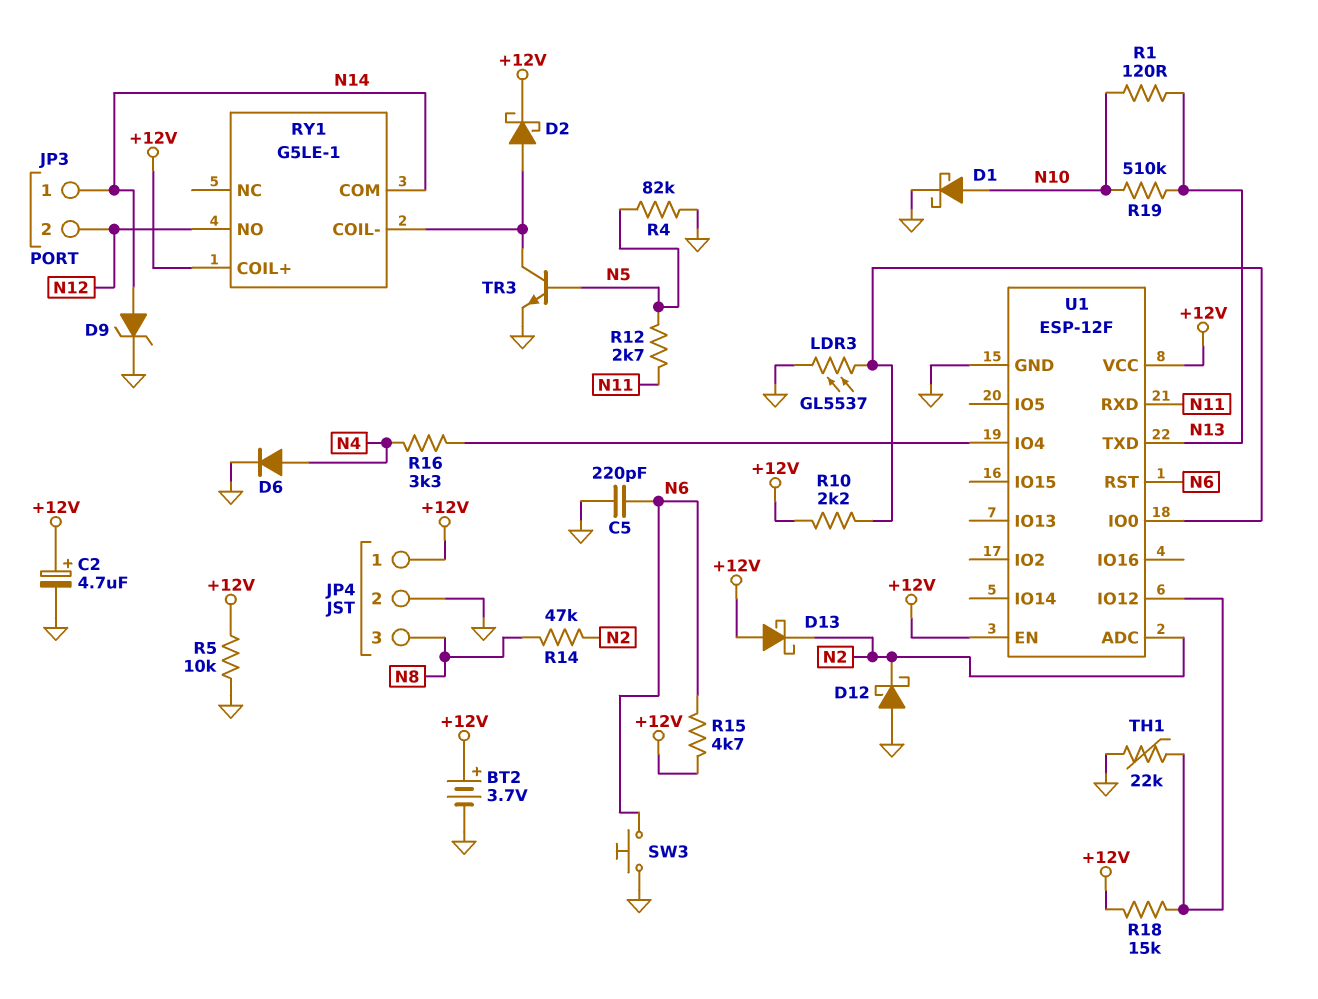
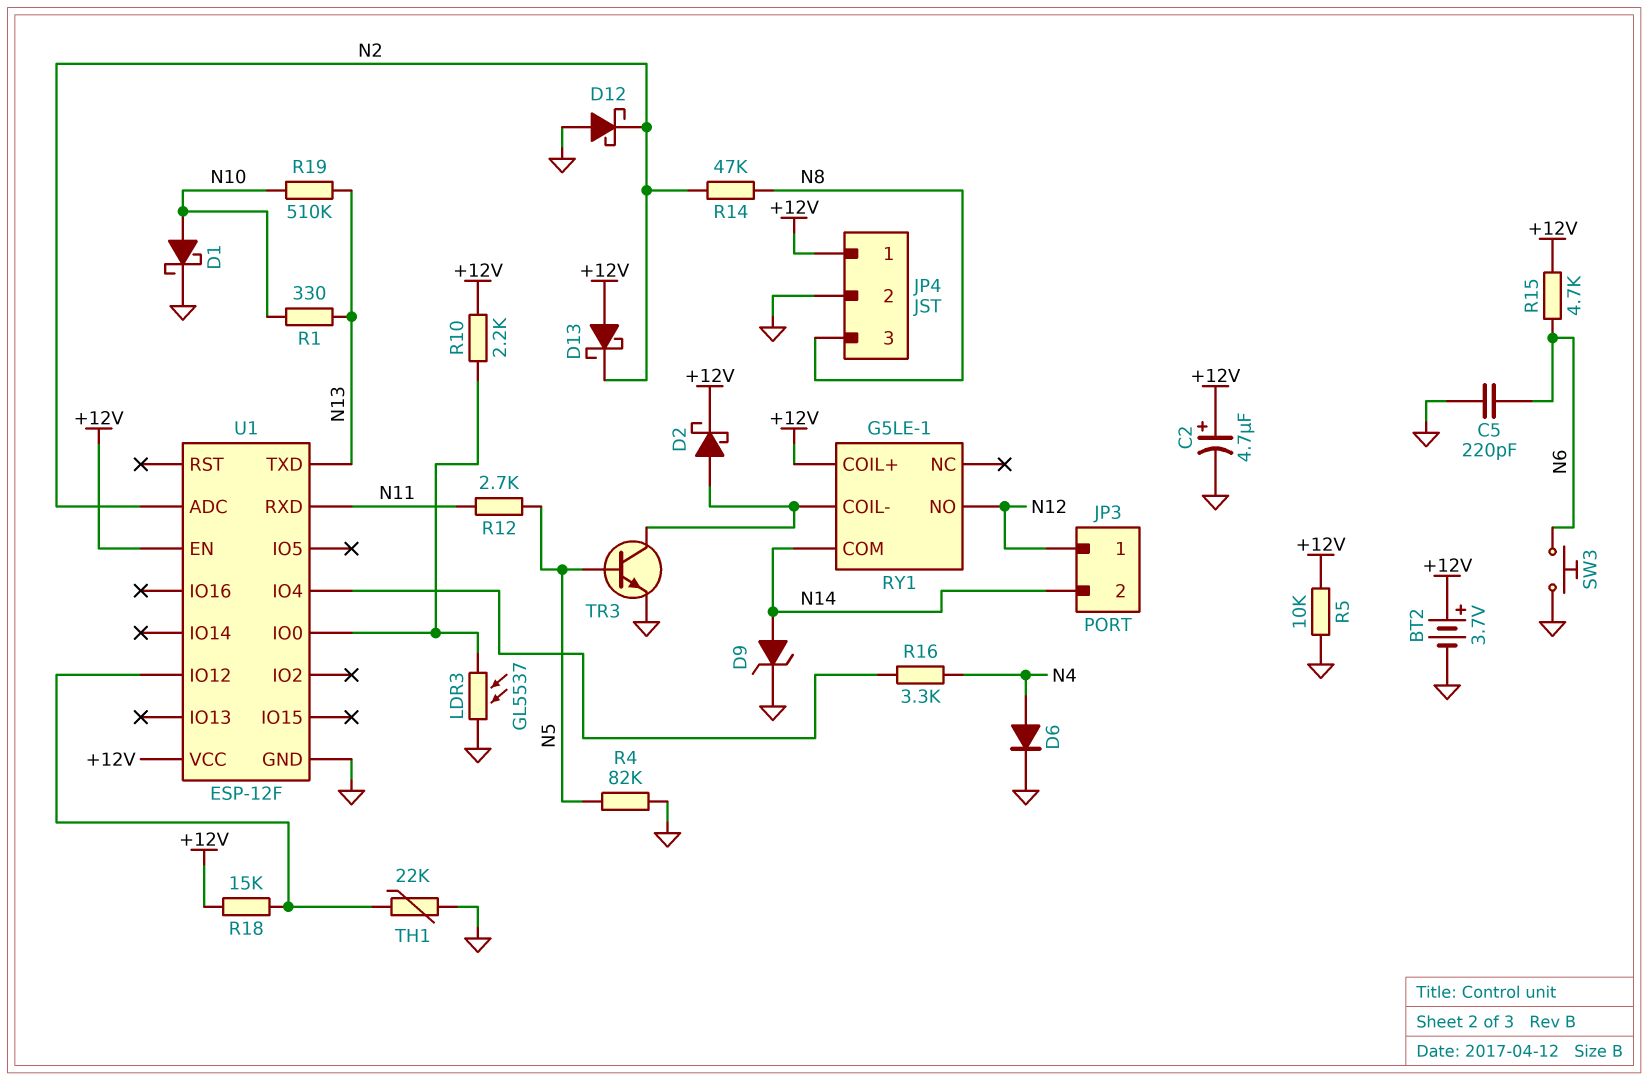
JP3 pin 1: N14 -> N12
JP3 pin 2: N12 -> N14
R1: 120 (N10, N13) -> 330 (N10, N13)
U1 pin RST: N6 -> none

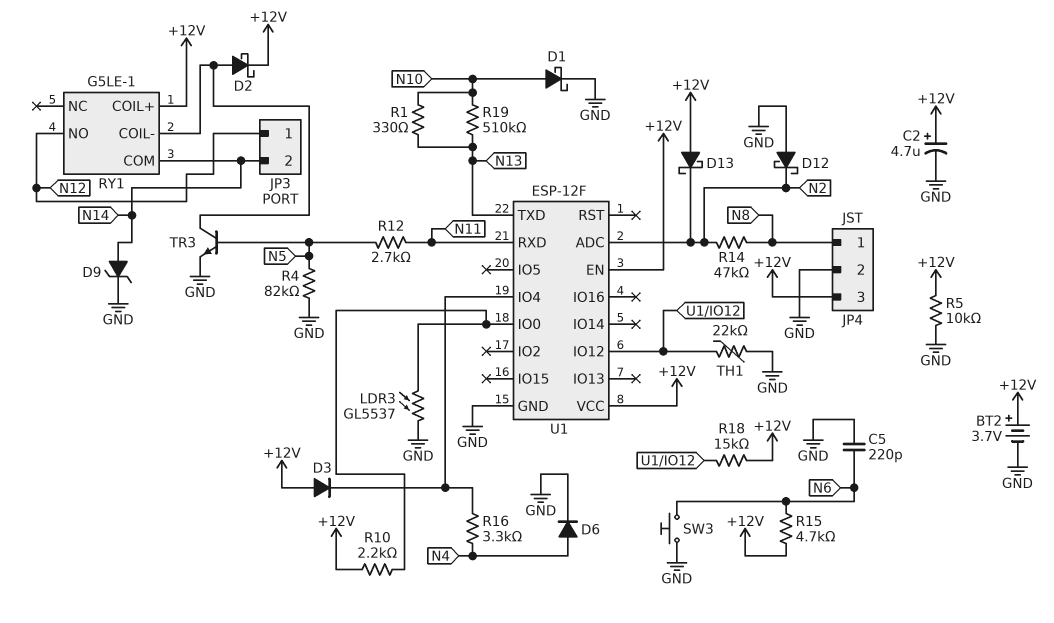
D3: none -> diode (A +12V, K U1/IO4)
JP4 pin 1: +12V -> N8
JP4 pin 3: N8 -> +12V

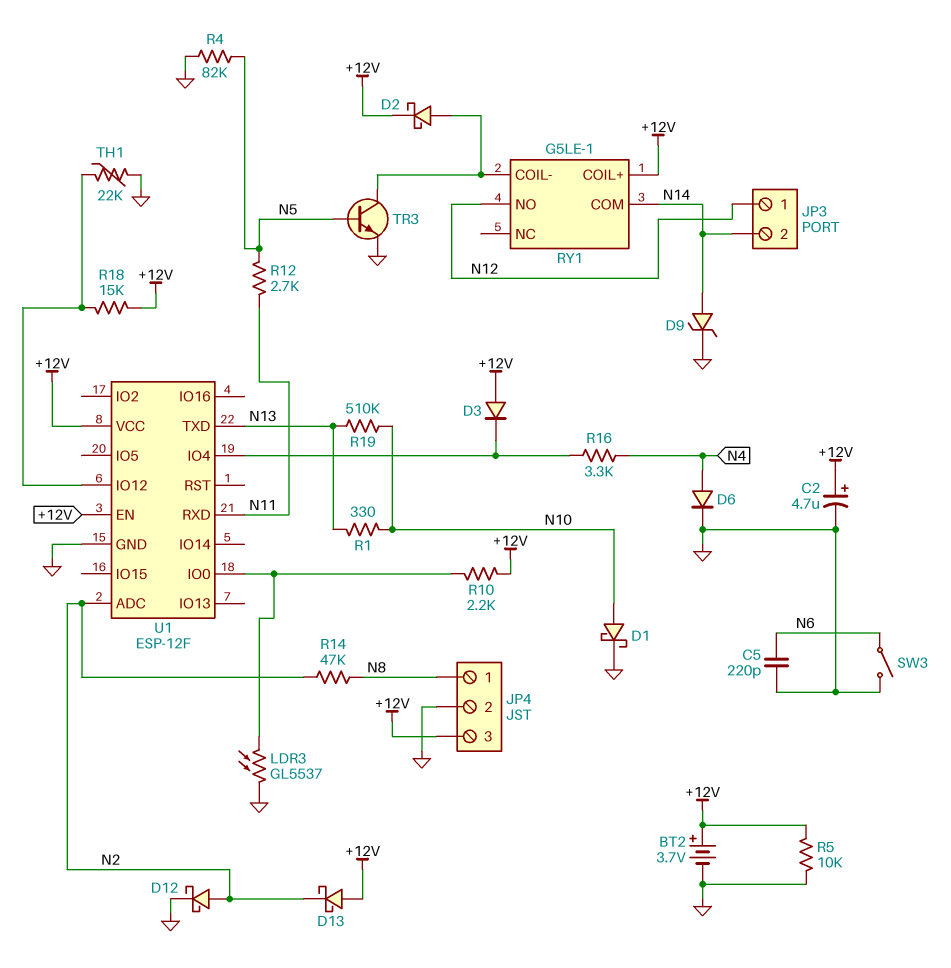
D12: schottky (A GND, K N2) -> schottky (A N2, K GND)
R15: 4.7k (+12V, N6) -> none
SW3: button (GND, N6) -> switch (GND, N6)

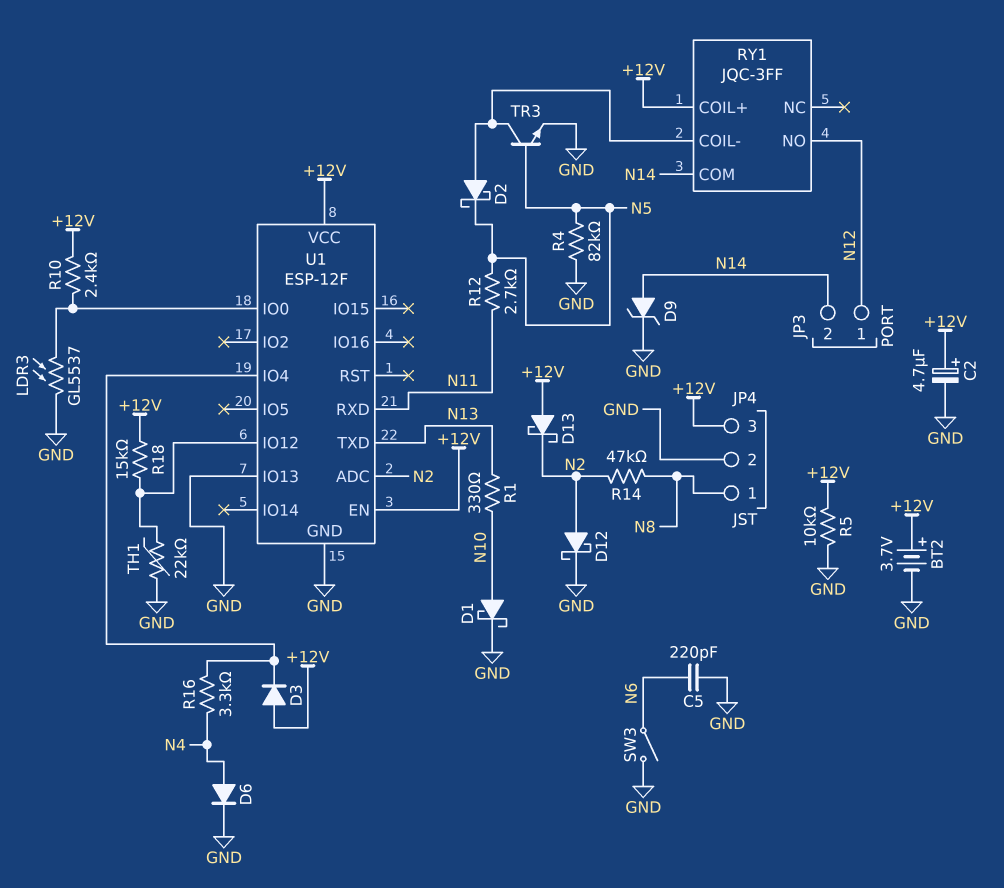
D2: schottky (A RY1/COIL-, K +12V) -> schottky (A RY1/COIL-, K N5)
R10: 2.2k (+12V, U1/IO0) -> 2.4k (+12V, U1/IO0)
R19: 510k (N10, N13) -> none
RY1: G5LE-1 -> JQC-3FF
U1 pin IO13: none -> GND

